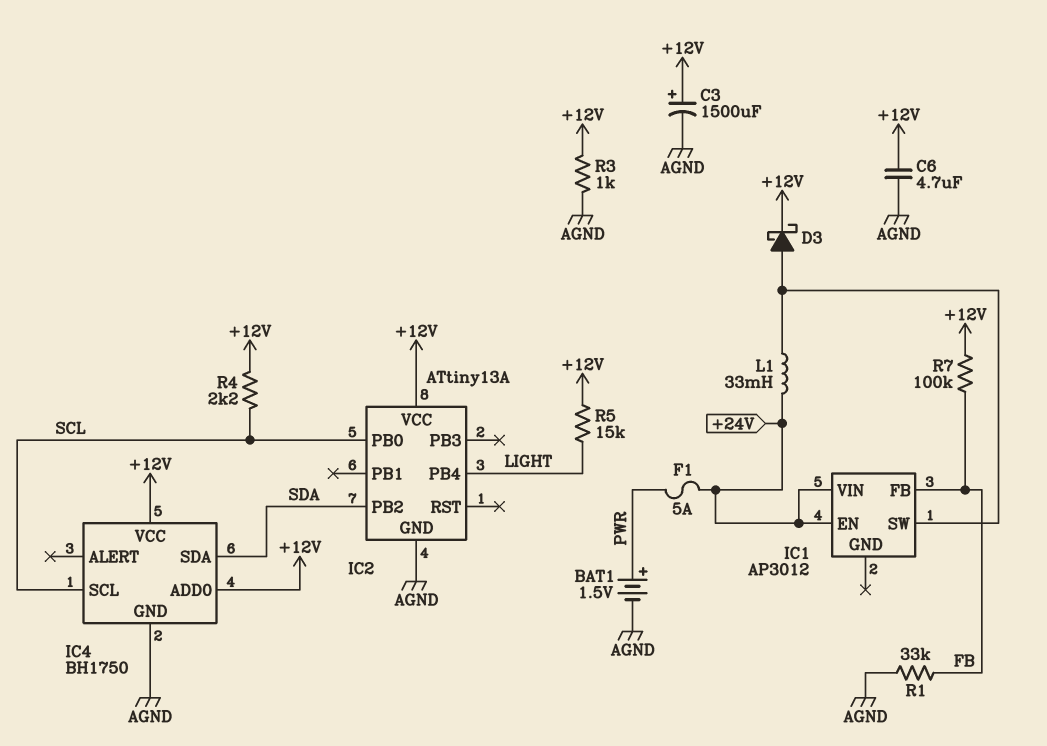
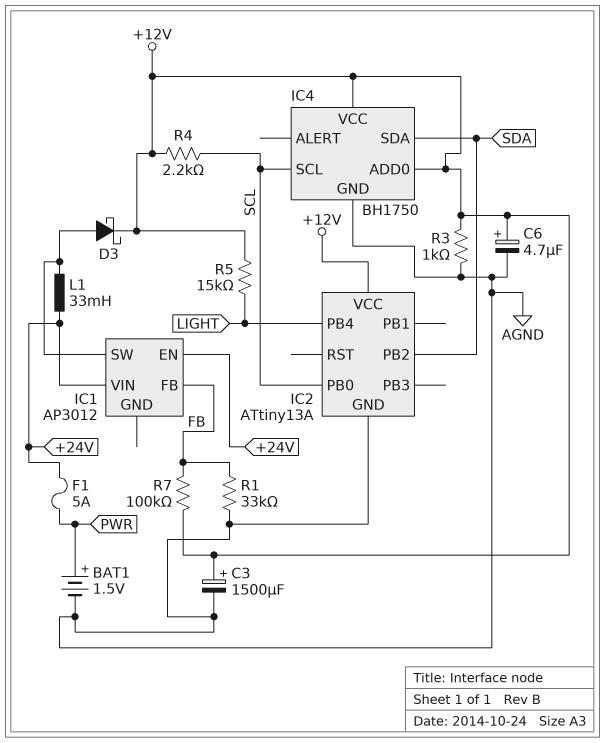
C6: 4.7uF (+12V, AGND) -> 4.7uF (plus +12V, minus AGND)

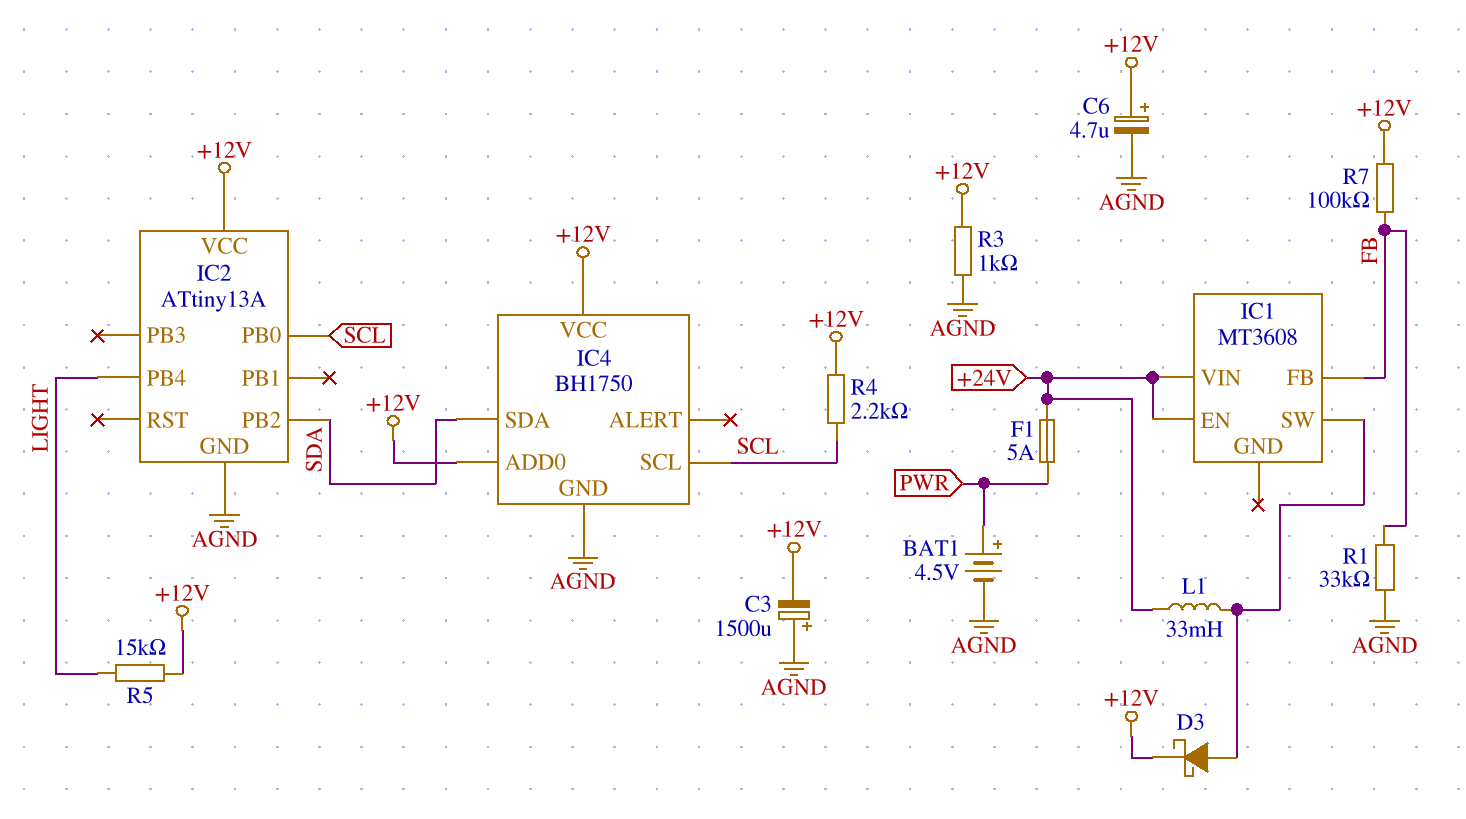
BAT1: 1.5V (plus PWR, minus AGND) -> 4.5V (plus PWR, minus AGND)
C3: 1500uF (plus +12V, minus AGND) -> 1500uF (plus AGND, minus +12V)
IC1: AP3012 -> MT3608

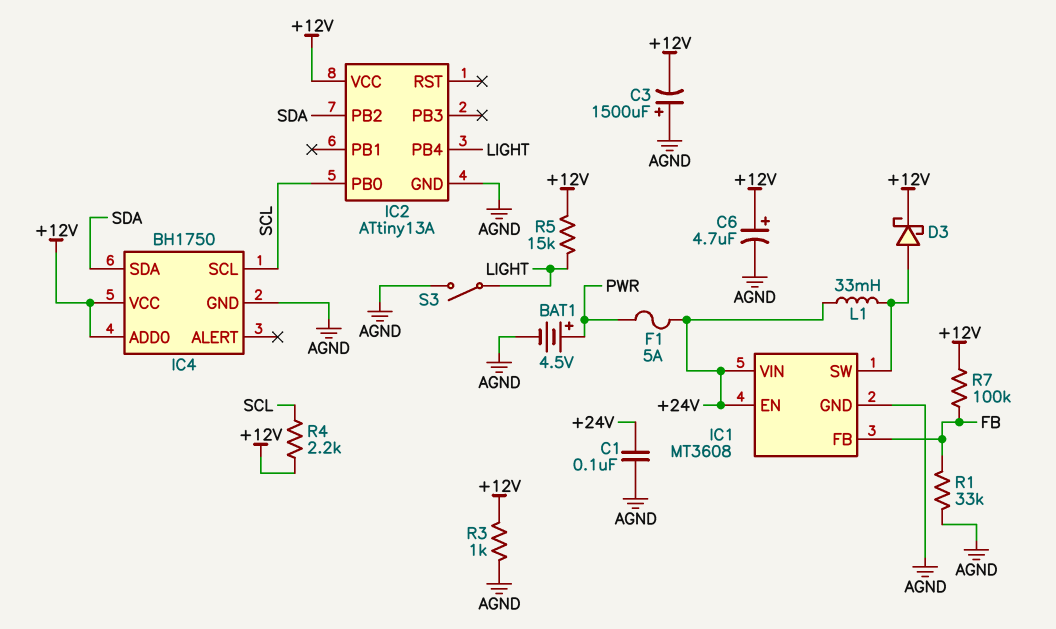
C1: none -> 100nF (+24V, AGND)
IC1 pin GND: none -> AGND
S3: none -> switch (AGND, LIGHT)

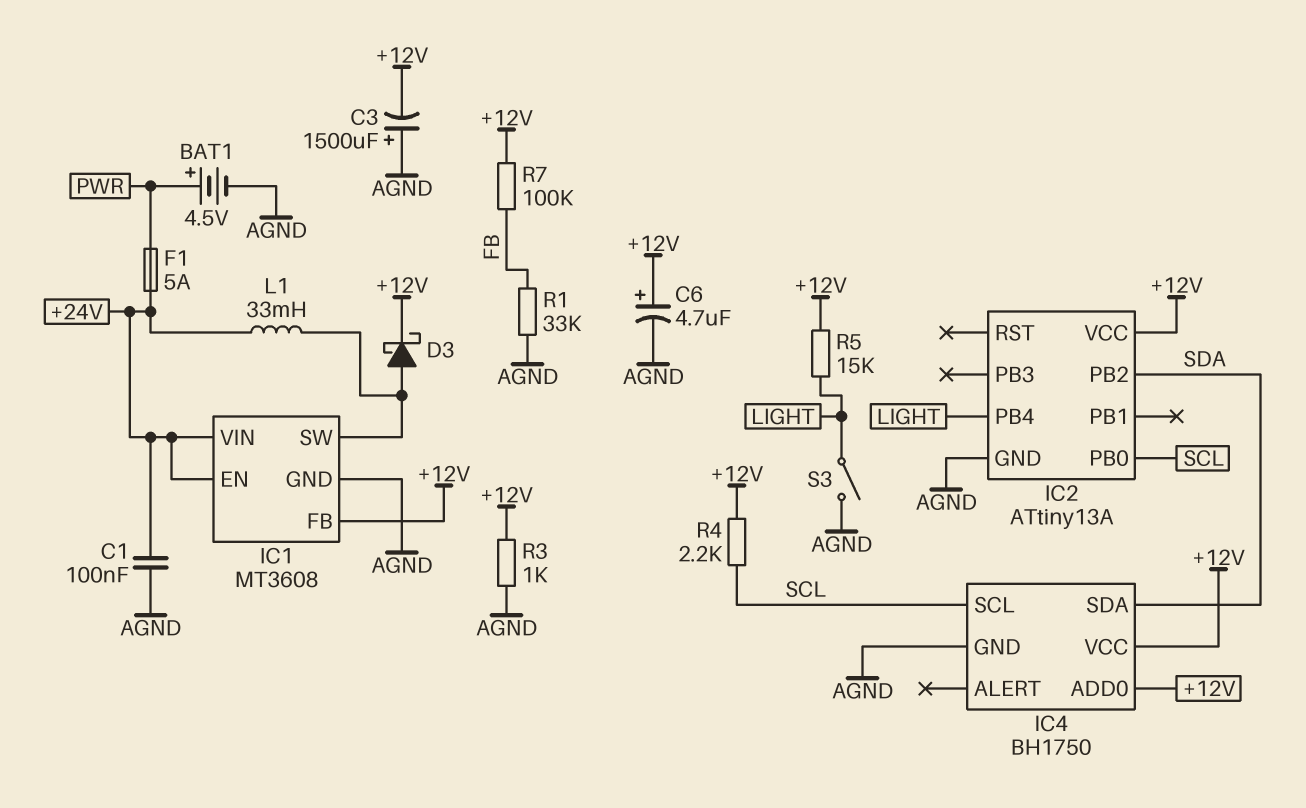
IC1 pin FB: FB -> +12V

